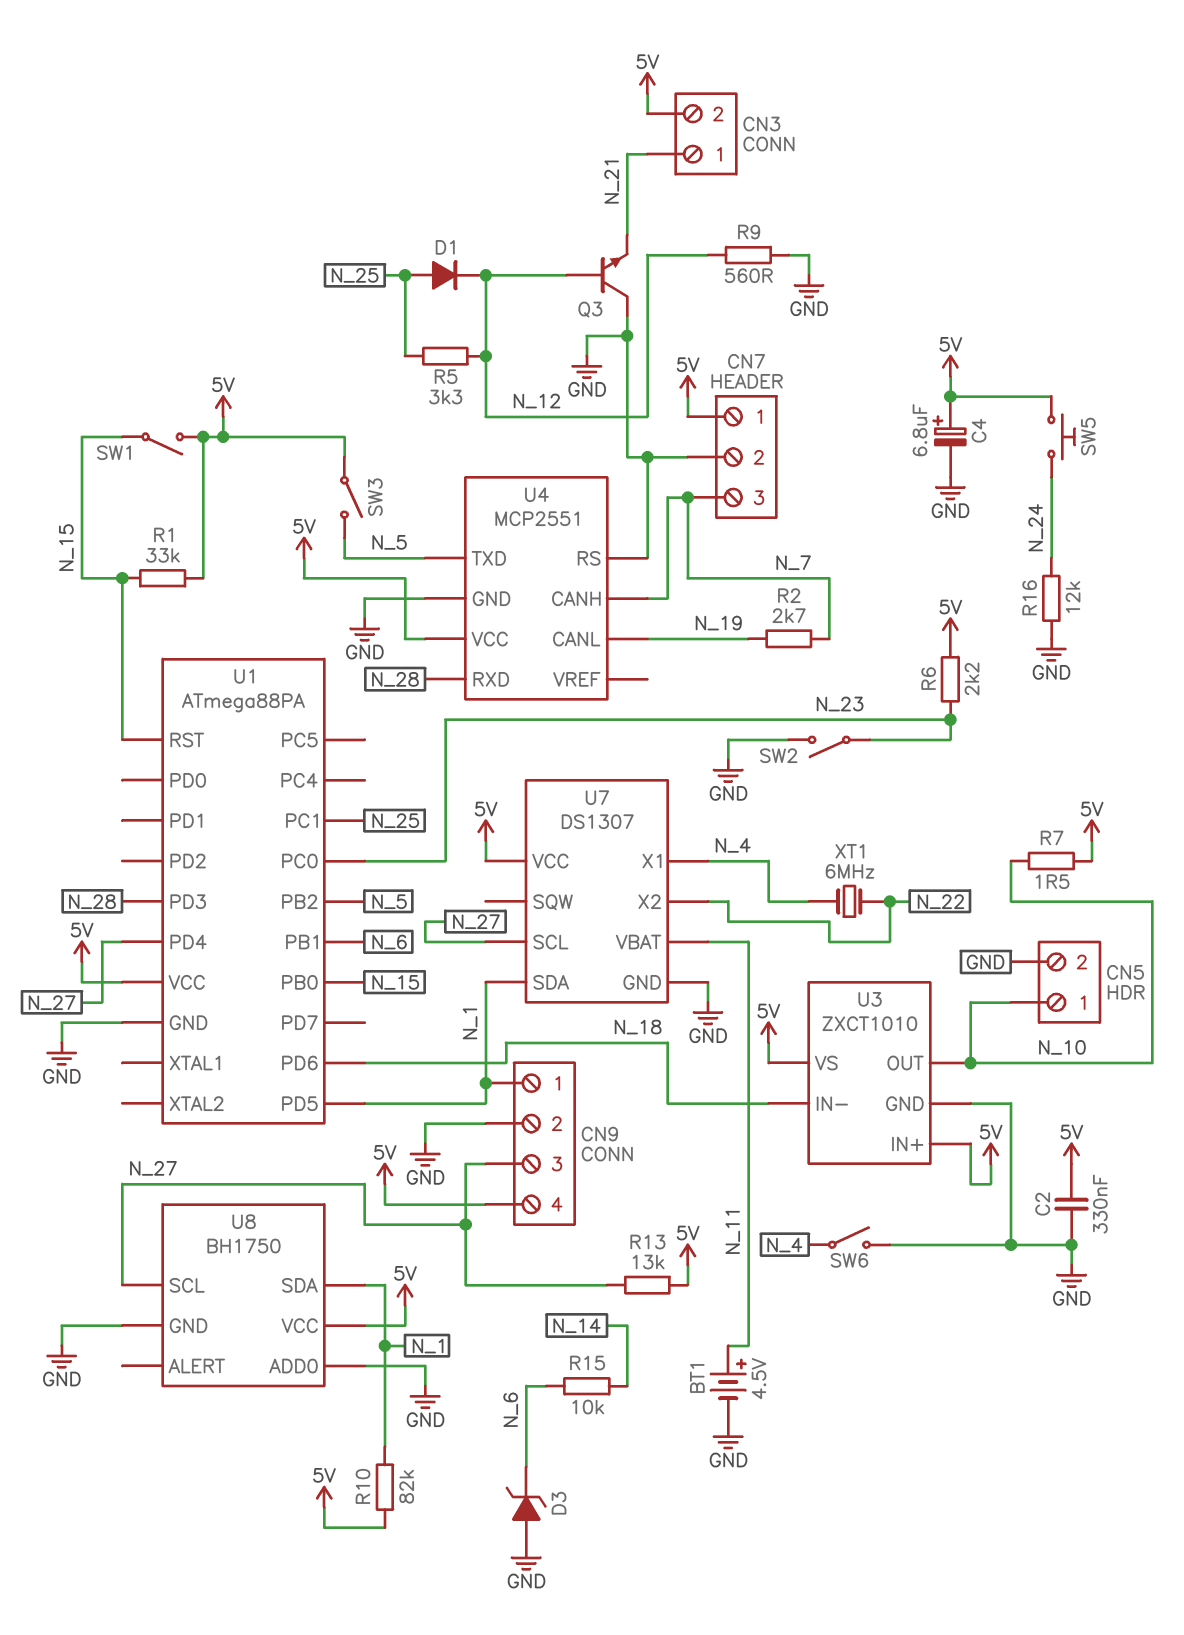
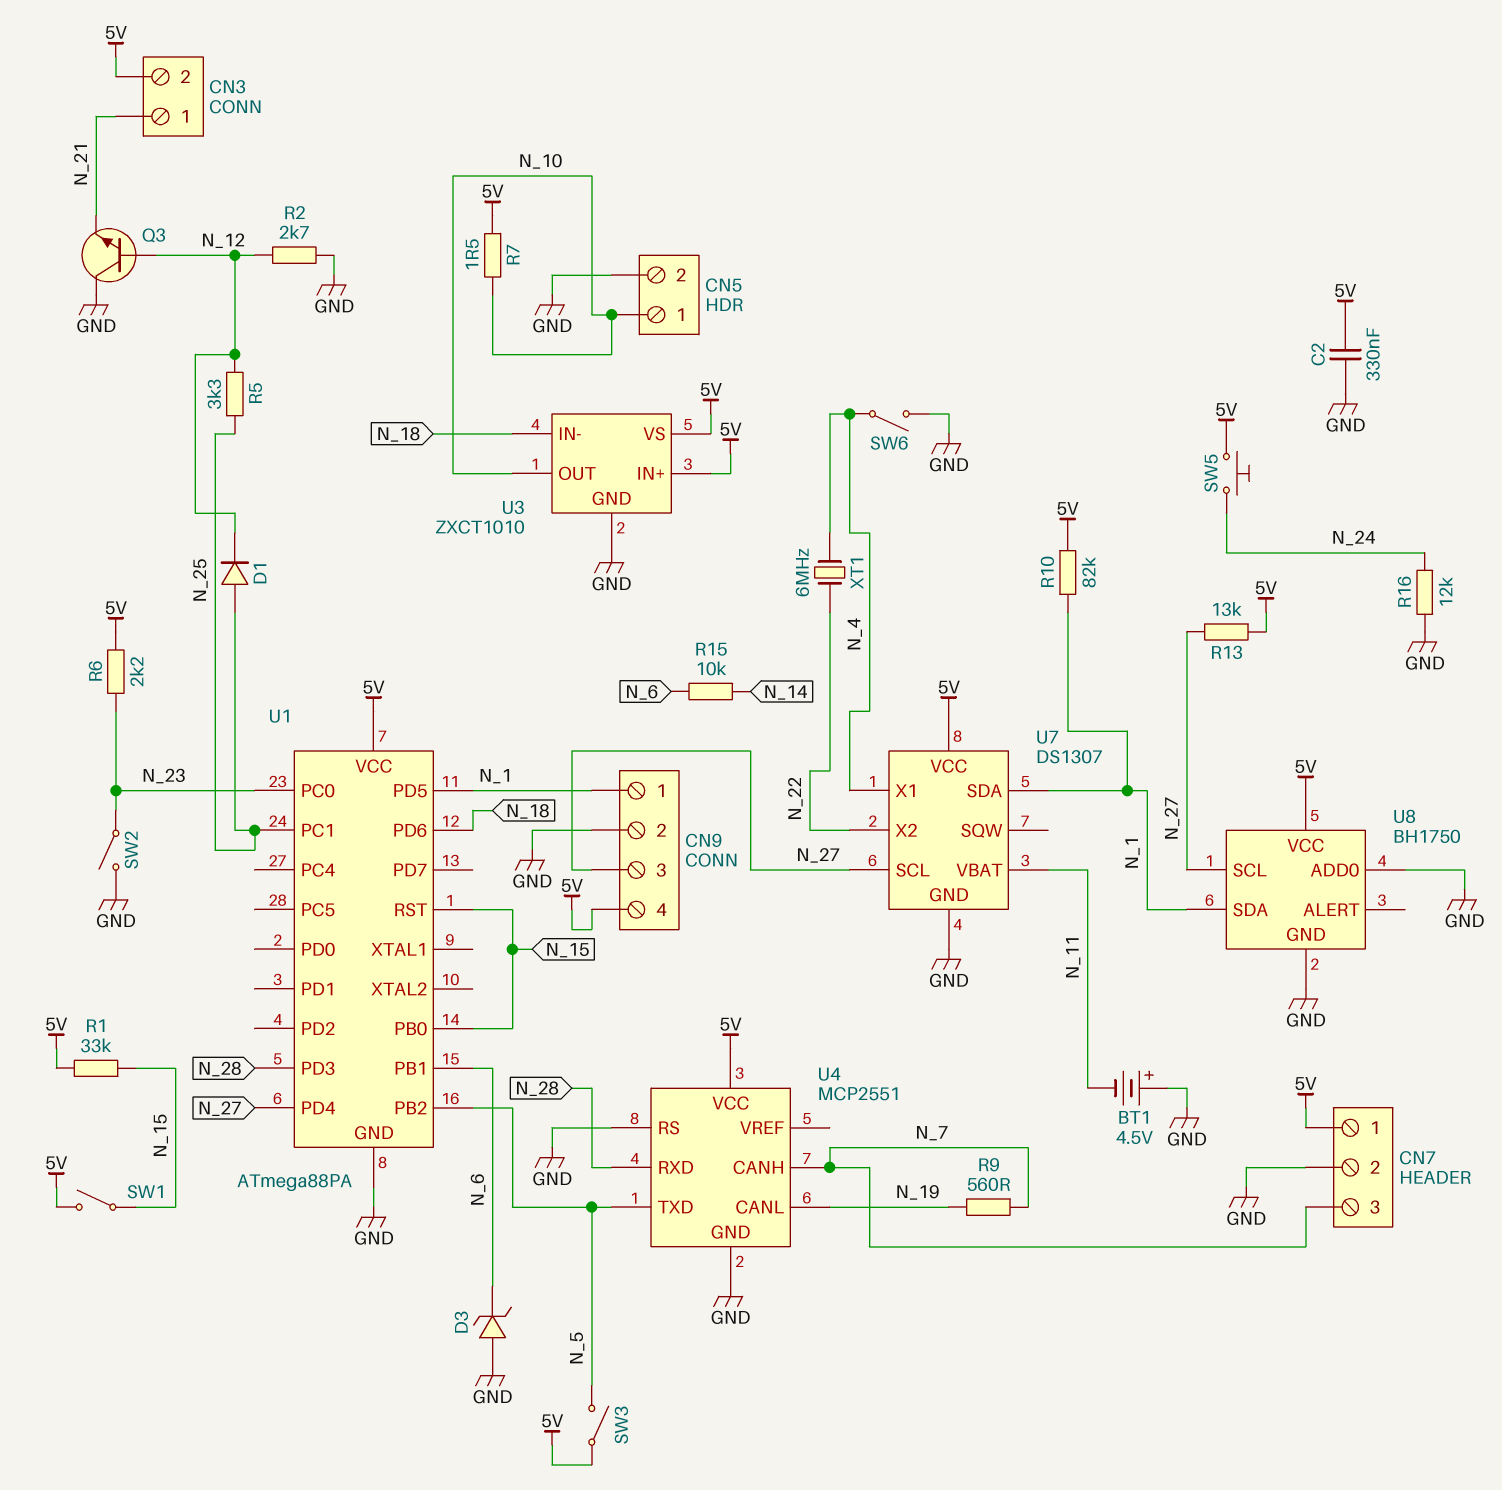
BT1: 4.5V (plus N_11, minus GND) -> 4.5V (plus GND, minus N_11)
C4: 6.8uF (plus 5V, minus GND) -> none
R2: 2.7k (N_7, N_19) -> 2.7k (GND, N_12)
R9: 560 (GND, N_12) -> 560 (N_7, N_19)

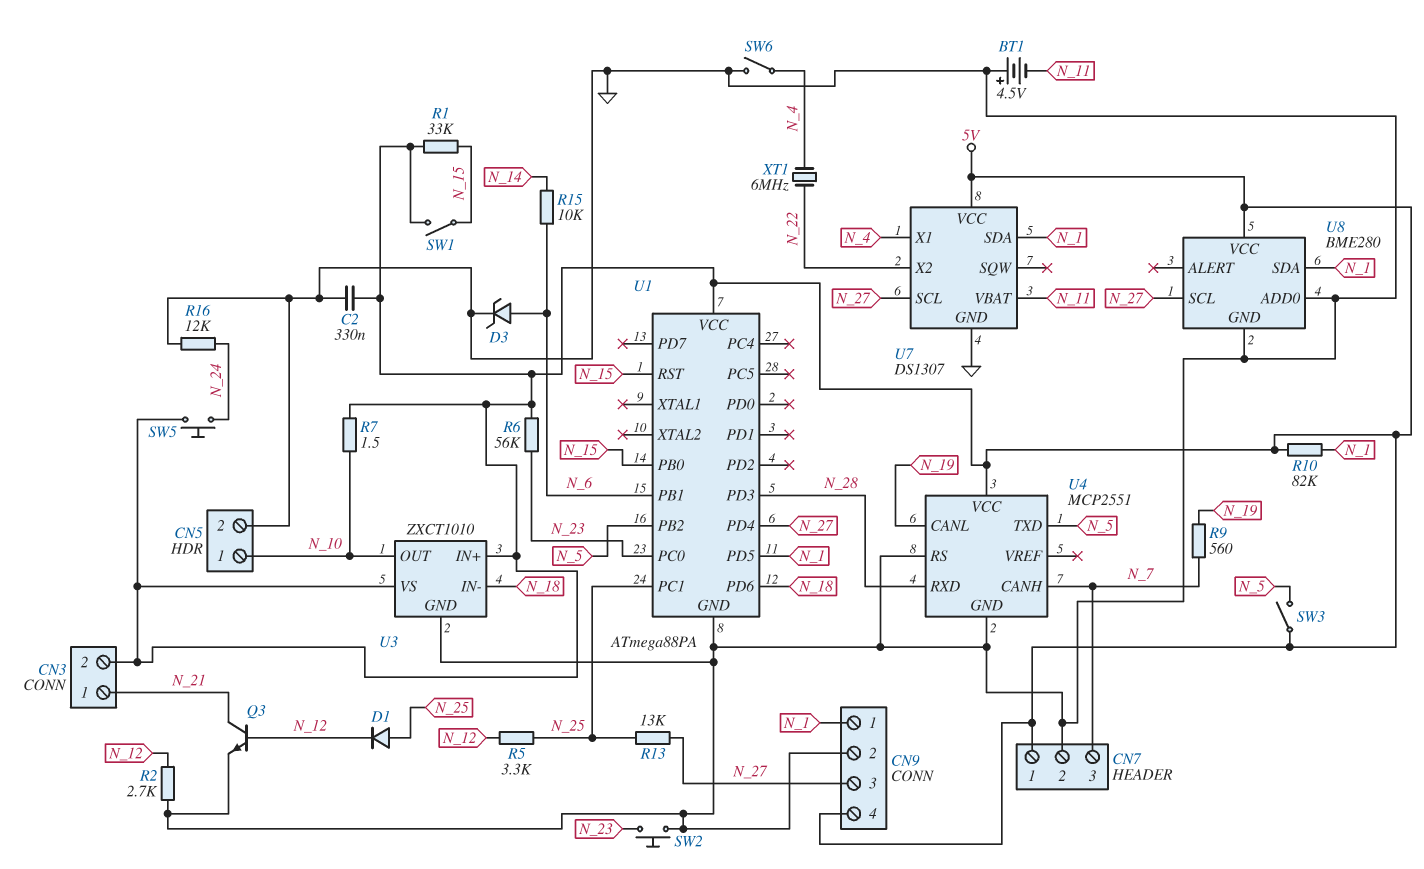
D3: zener (A GND, K N_6) -> zener (A N_6, K GND)
Q3: NPN (B N_12, C GND, E N_21) -> NPN (B N_12, C N_21, E GND)
R6: 2.2k (5V, N_23) -> 56k (5V, N_23)
R13: 13k (5V, N_27) -> 13k (N_25, N_27)
SW2: switch (GND, N_23) -> button (GND, N_23)
U8: BH1750 -> BME280

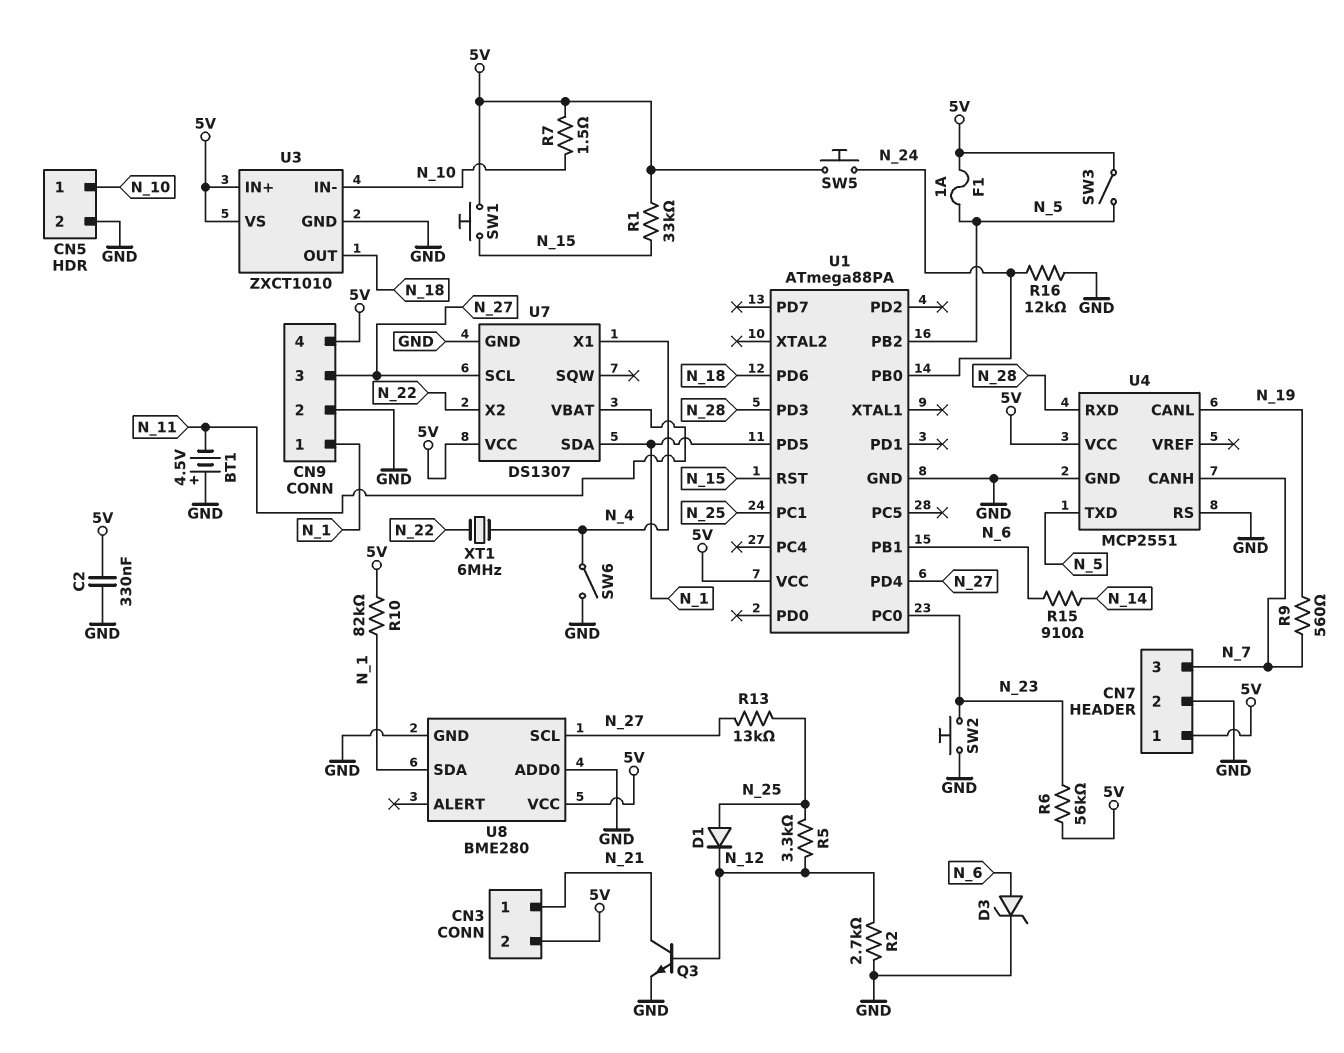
F1: none -> 1A (5V, N_5)
R15: 10k (N_6, N_14) -> 910 (N_6, N_14)
SW1: switch (5V, N_15) -> button (5V, N_15)
U1 pin PB0: N_15 -> N_24
U3 pin IN-: N_18 -> N_10
U3 pin OUT: N_10 -> N_18

